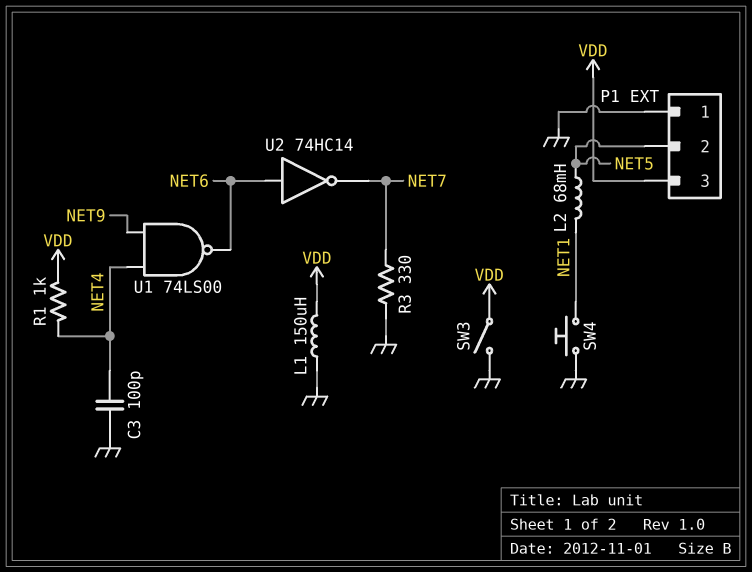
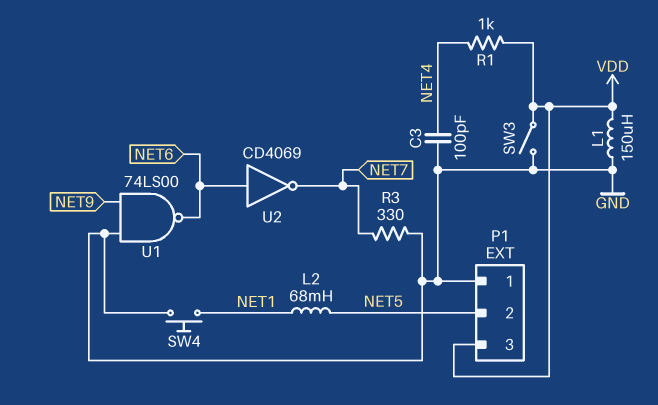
U1: NAND 74LS00 (in NET4, in NET9, out NET6) -> NAND 74LS00 (in GND, in NET9, out NET6)
U2: NOT 74HC14 (in NET6, out NET7) -> NOT CD4069 (in NET6, out NET7)

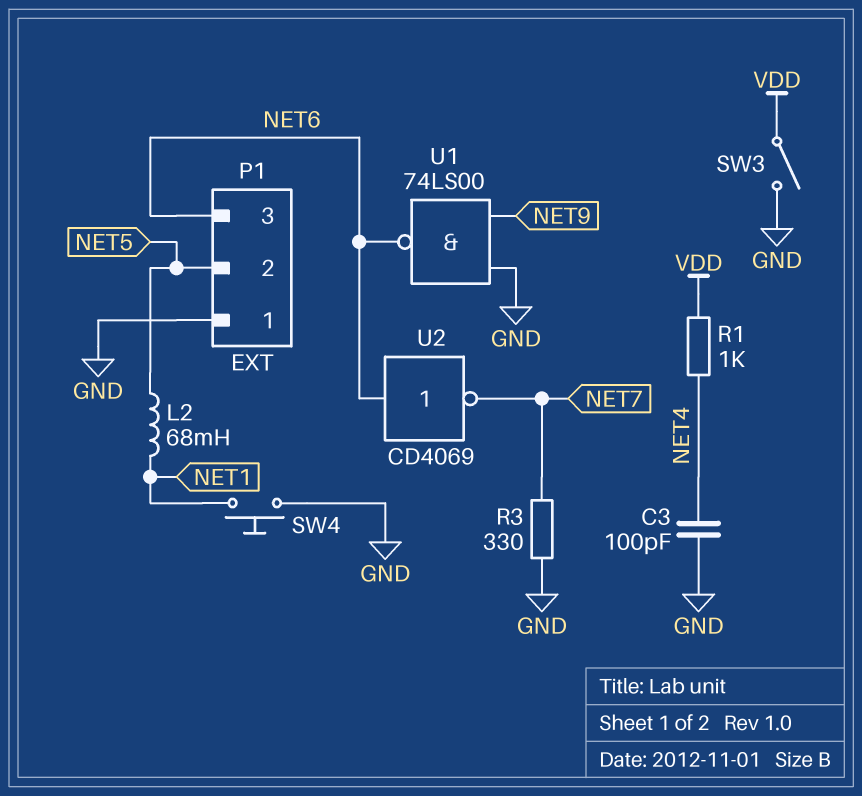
L1: 150uH (GND, VDD) -> none
P1 pin 3: VDD -> NET6

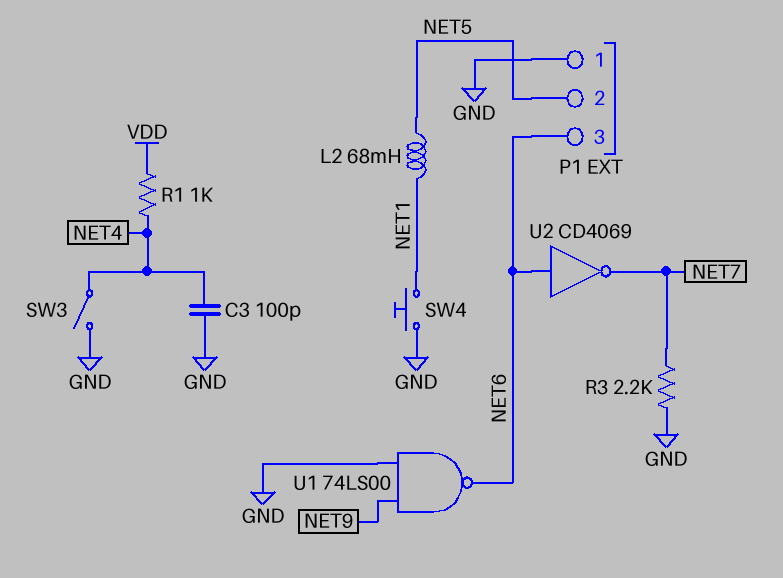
R3: 330 (GND, NET7) -> 2.2k (GND, NET7)
SW3: switch (GND, VDD) -> switch (GND, NET4)

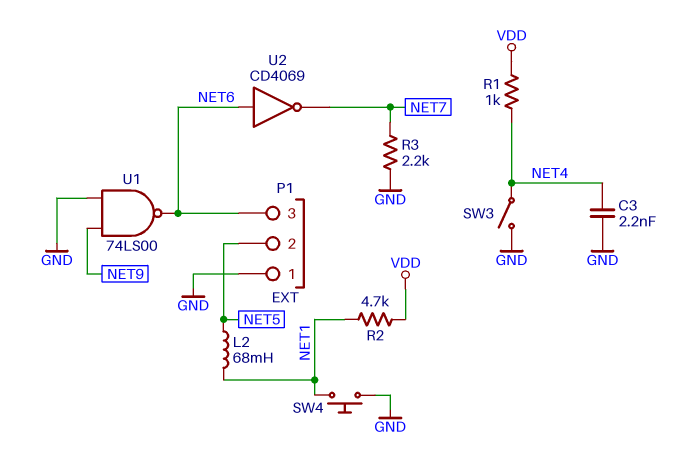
C3: 100pF (GND, NET4) -> 2.2nF (GND, NET4)
R2: none -> 4.7k (NET1, VDD)

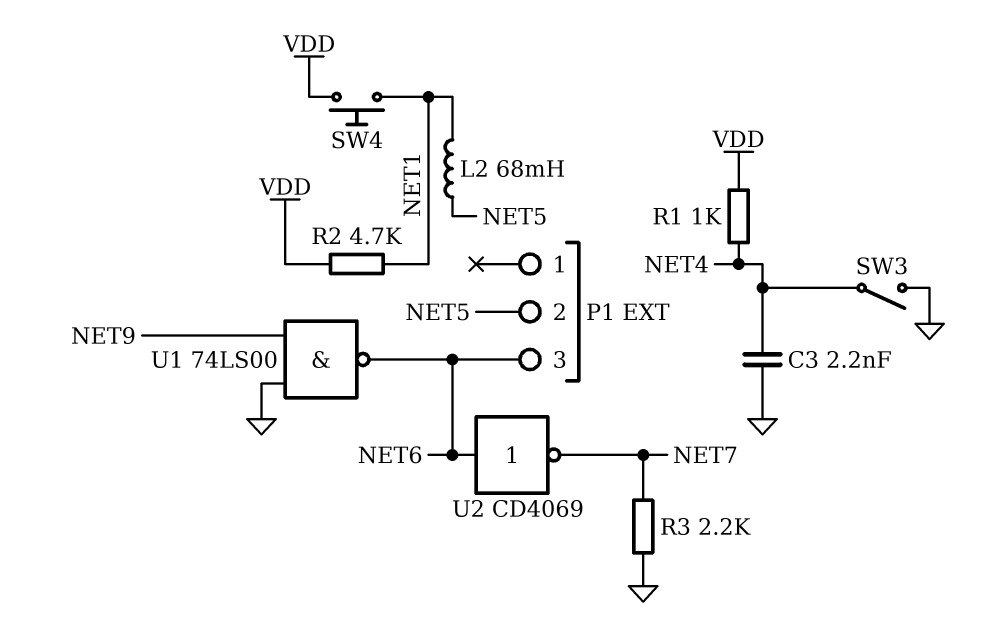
P1 pin 1: GND -> none
SW4: button (GND, NET1) -> button (NET1, VDD)

